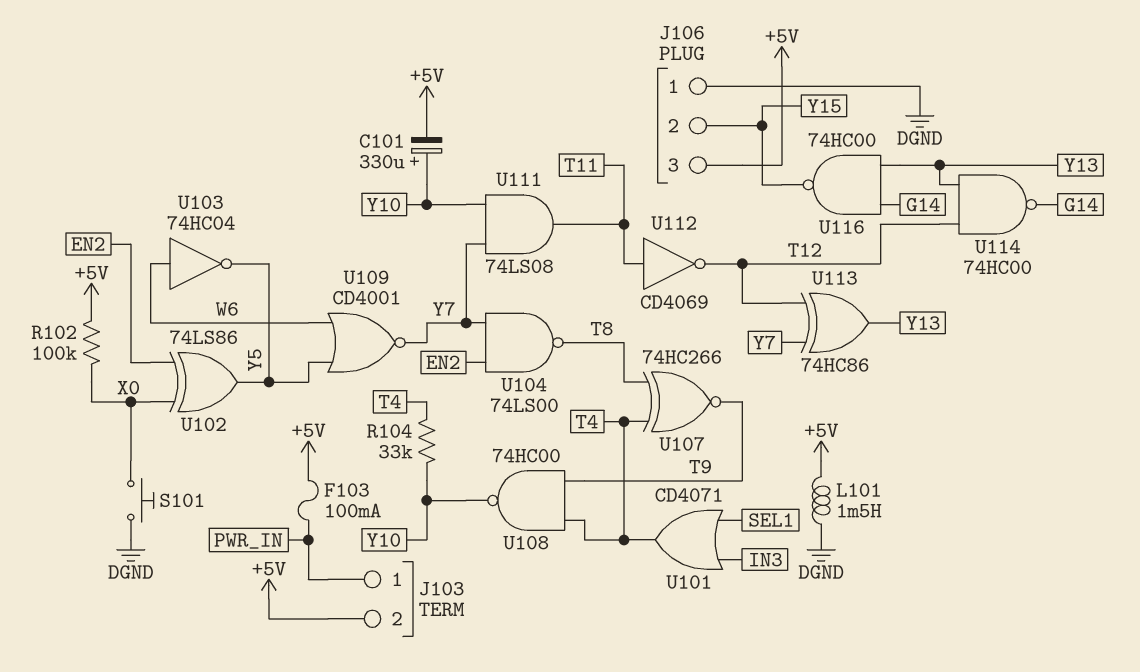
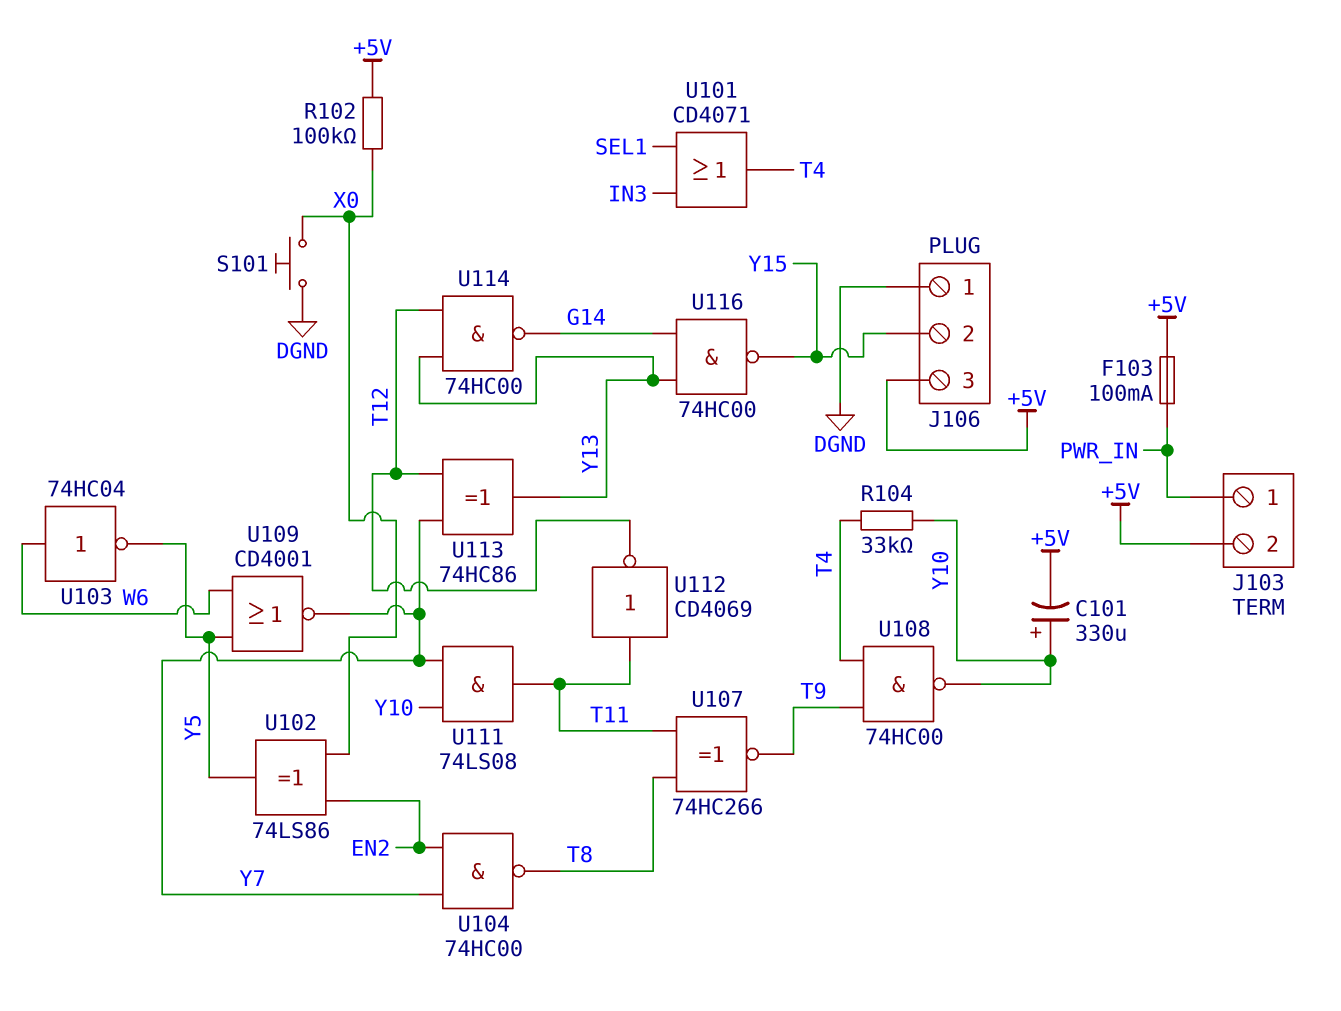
L101: 1.5mH (+5V, DGND) -> none
U104: NAND 74LS00 (in EN2, in Y7, out T8) -> NAND 74HC00 (in EN2, in Y7, out T8)
U107: XNOR 74HC266 (in T4, in T8, out T9) -> XNOR 74HC266 (in T8, in T11, out T9)

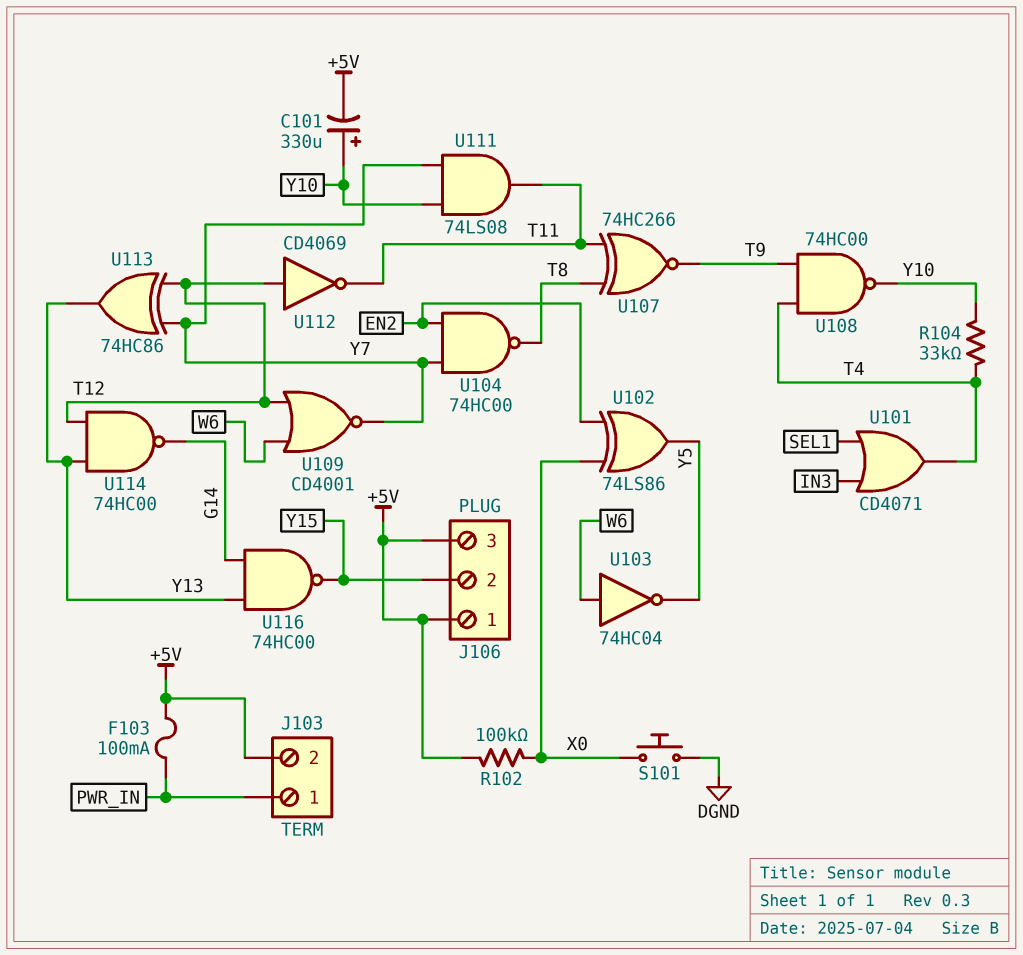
J106 pin 1: DGND -> +5V
U109: NOR CD4001 (in W6, in Y5, out Y7) -> NOR CD4001 (in T12, in W6, out Y7)
U112: NOT CD4069 (in T11, out T12) -> NOT CD4069 (in T12, out T11)

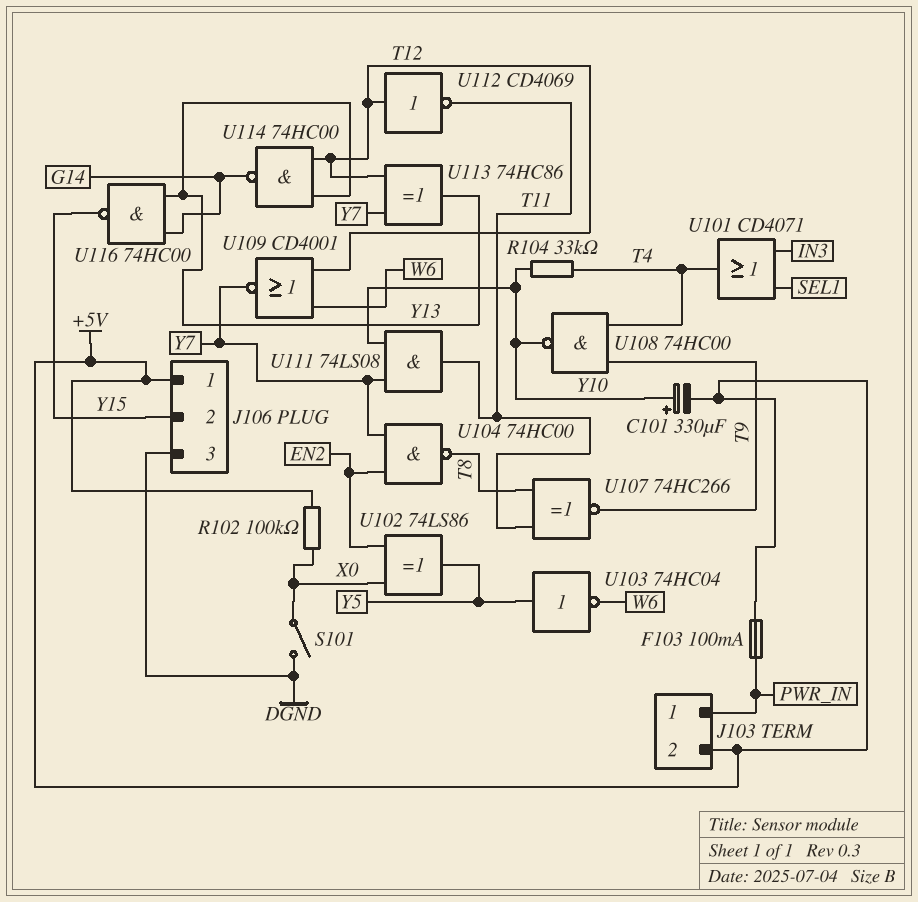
J106 pin 3: +5V -> DGND
S101: button (DGND, X0) -> switch (DGND, X0)
U103: NOT 74HC04 (in W6, out Y5) -> NOT 74HC04 (in Y5, out W6)

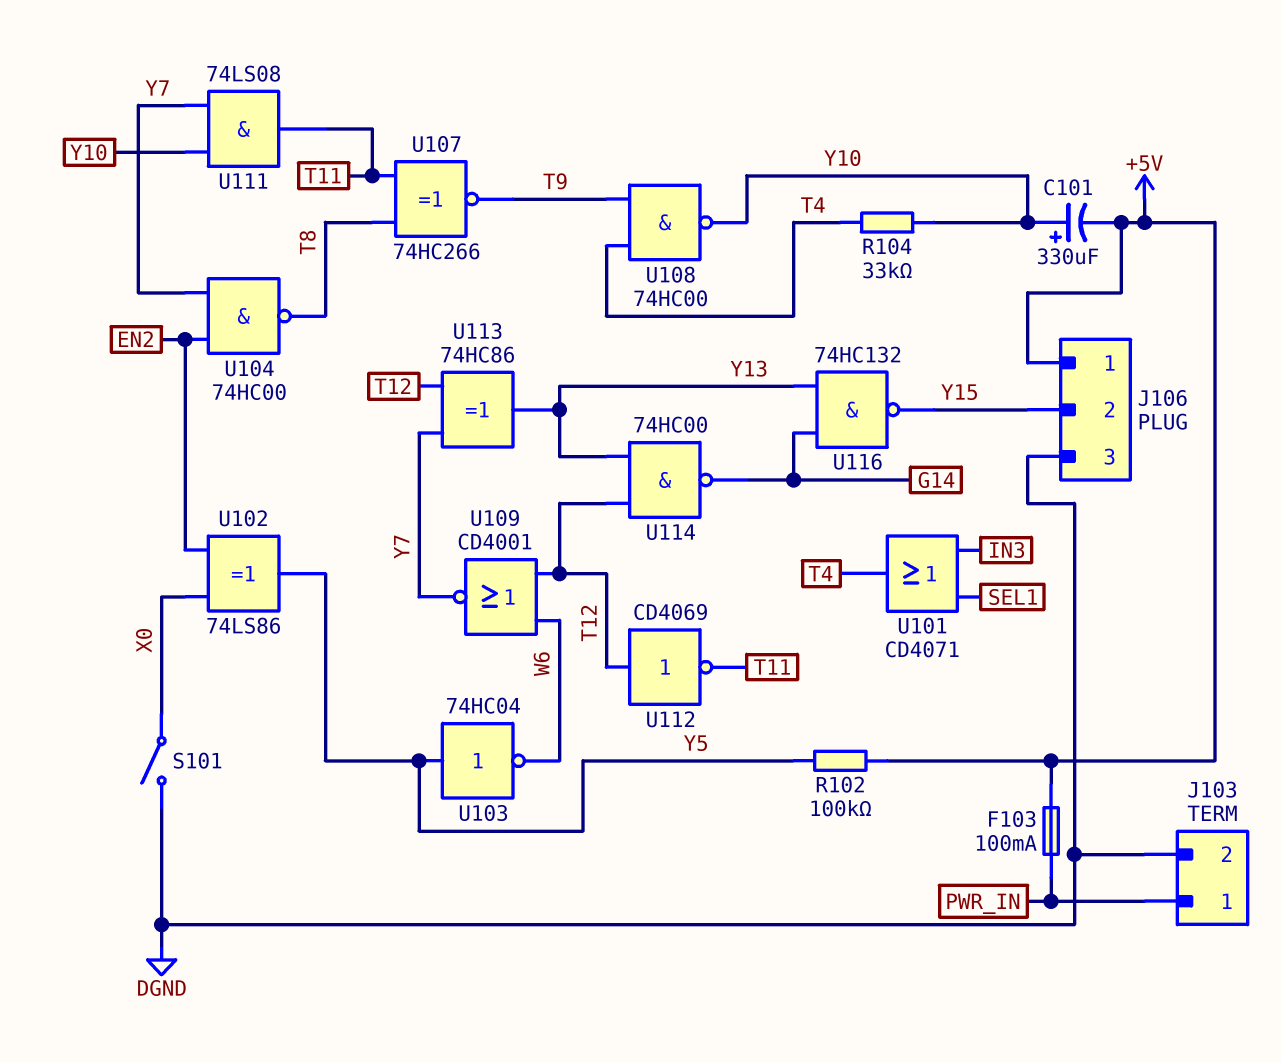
J103 pin 2: +5V -> DGND
R102: 100k (+5V, X0) -> 100k (+5V, Y5)
U116: NAND 74HC00 (in G14, in Y13, out Y15) -> NAND 74HC132 (in G14, in Y13, out Y15)

